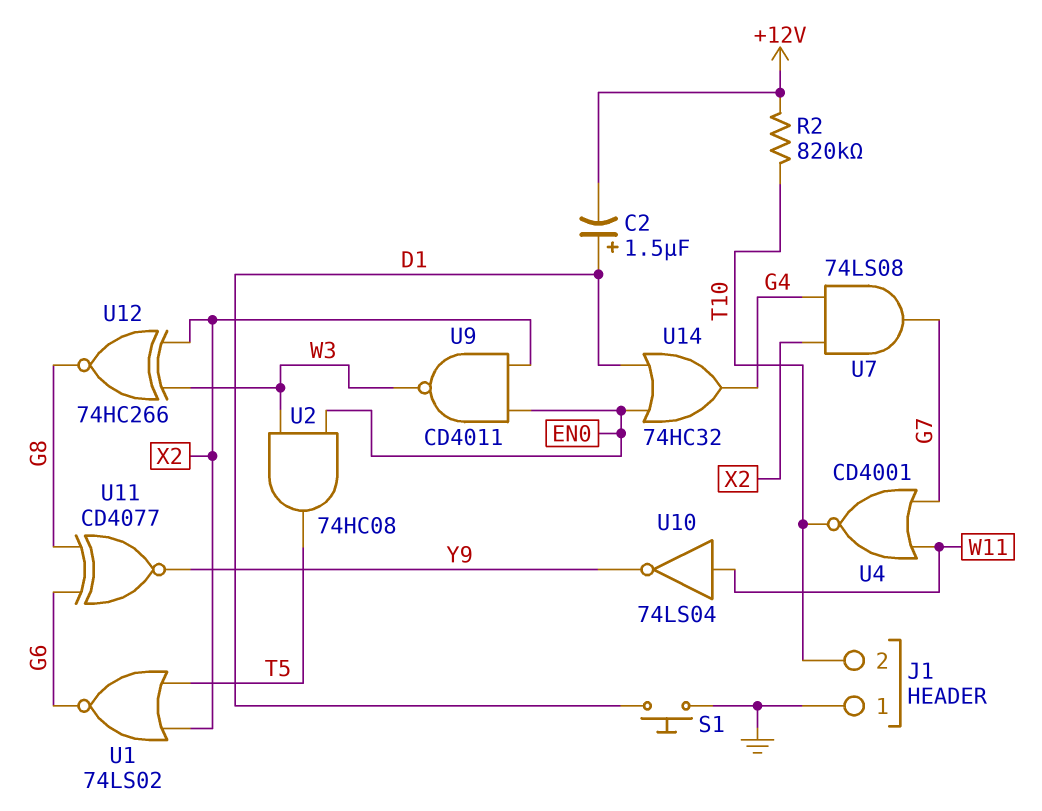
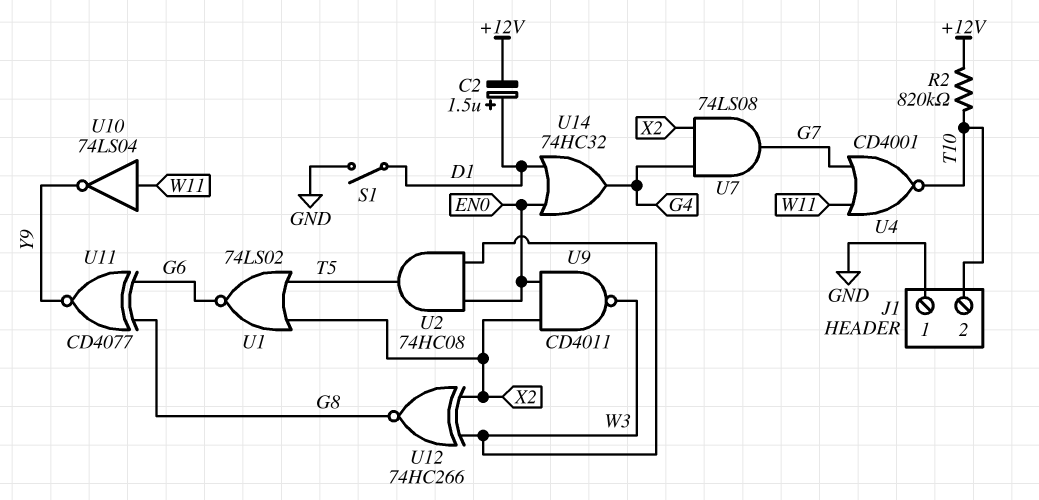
S1: button (D1, GND) -> switch (D1, GND)

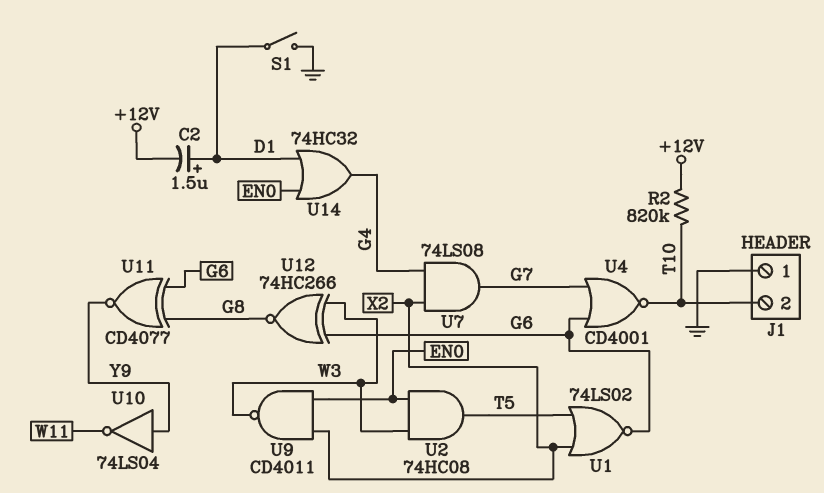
U4: NOR CD4001 (in G7, in W11, out T10) -> NOR CD4001 (in G6, in G7, out T10)
U10: NOT 74LS04 (in W11, out Y9) -> NOT 74LS04 (in Y9, out W11)
U12: XNOR 74HC266 (in W3, in X2, out G8) -> XNOR 74HC266 (in G6, in W3, out G8)

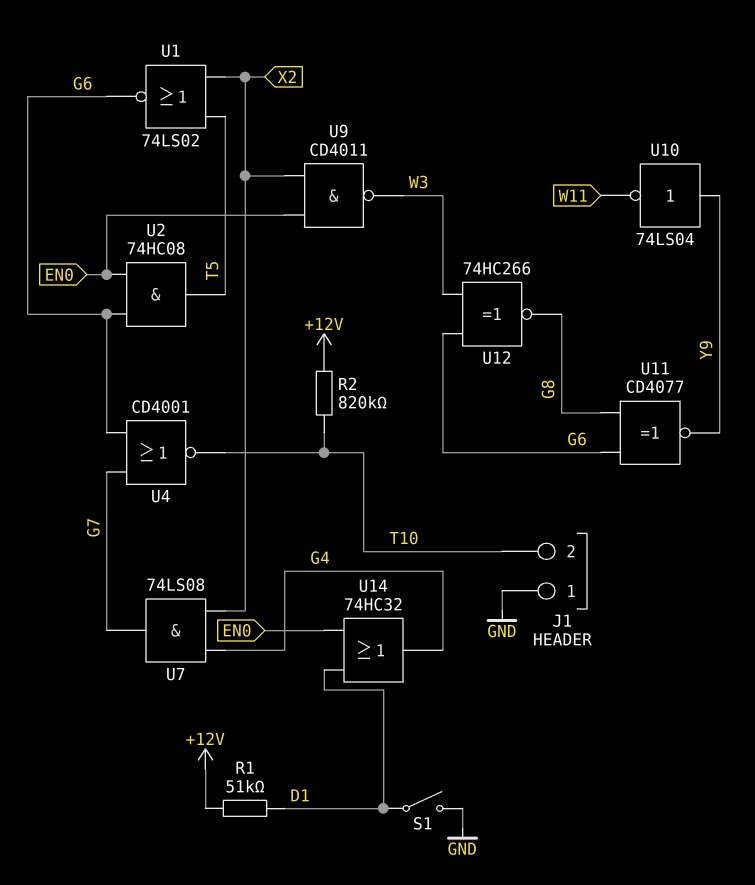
C2: 1.5uF (plus D1, minus +12V) -> none
R1: none -> 51k (+12V, D1)
U2: AND 74HC08 (in EN0, in W3, out T5) -> AND 74HC08 (in EN0, in G6, out T5)

